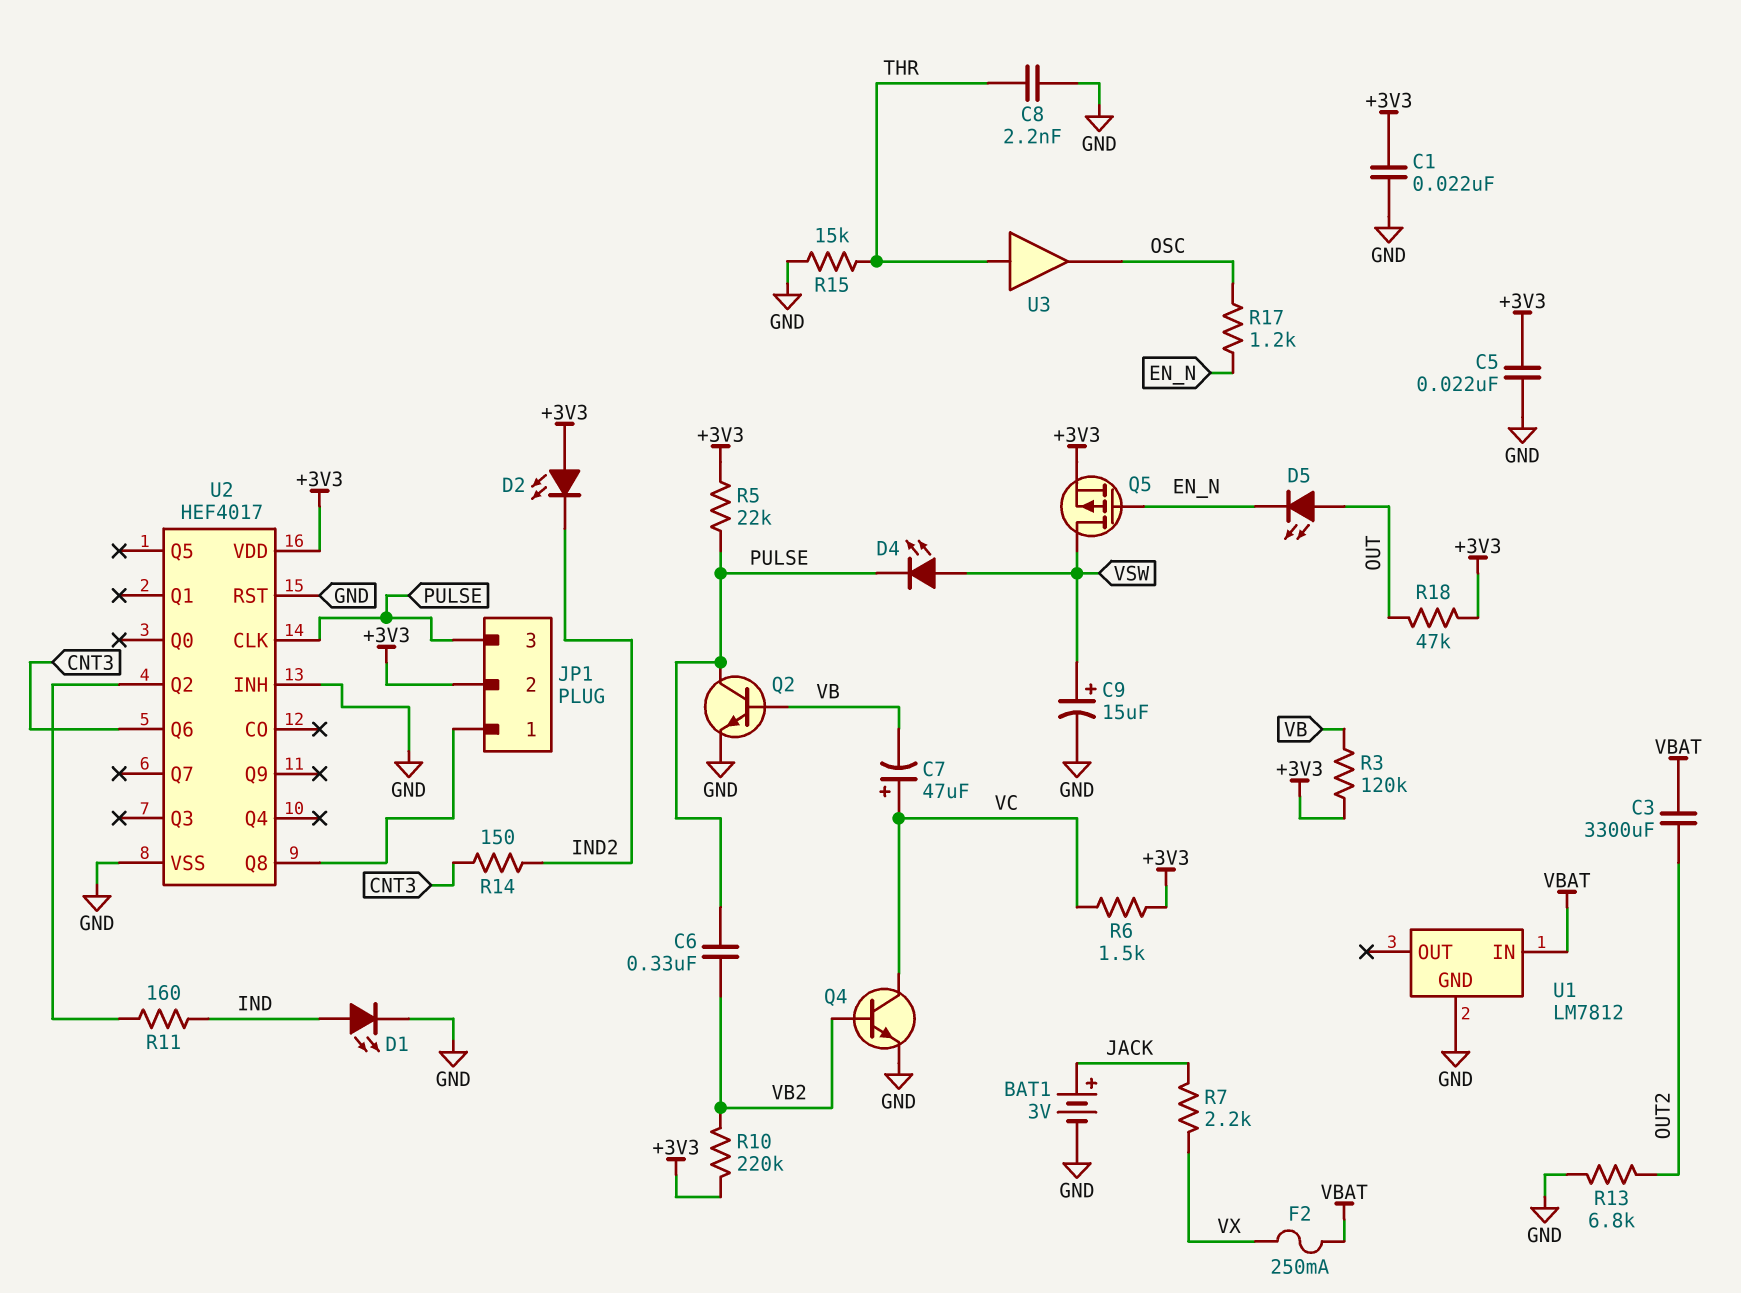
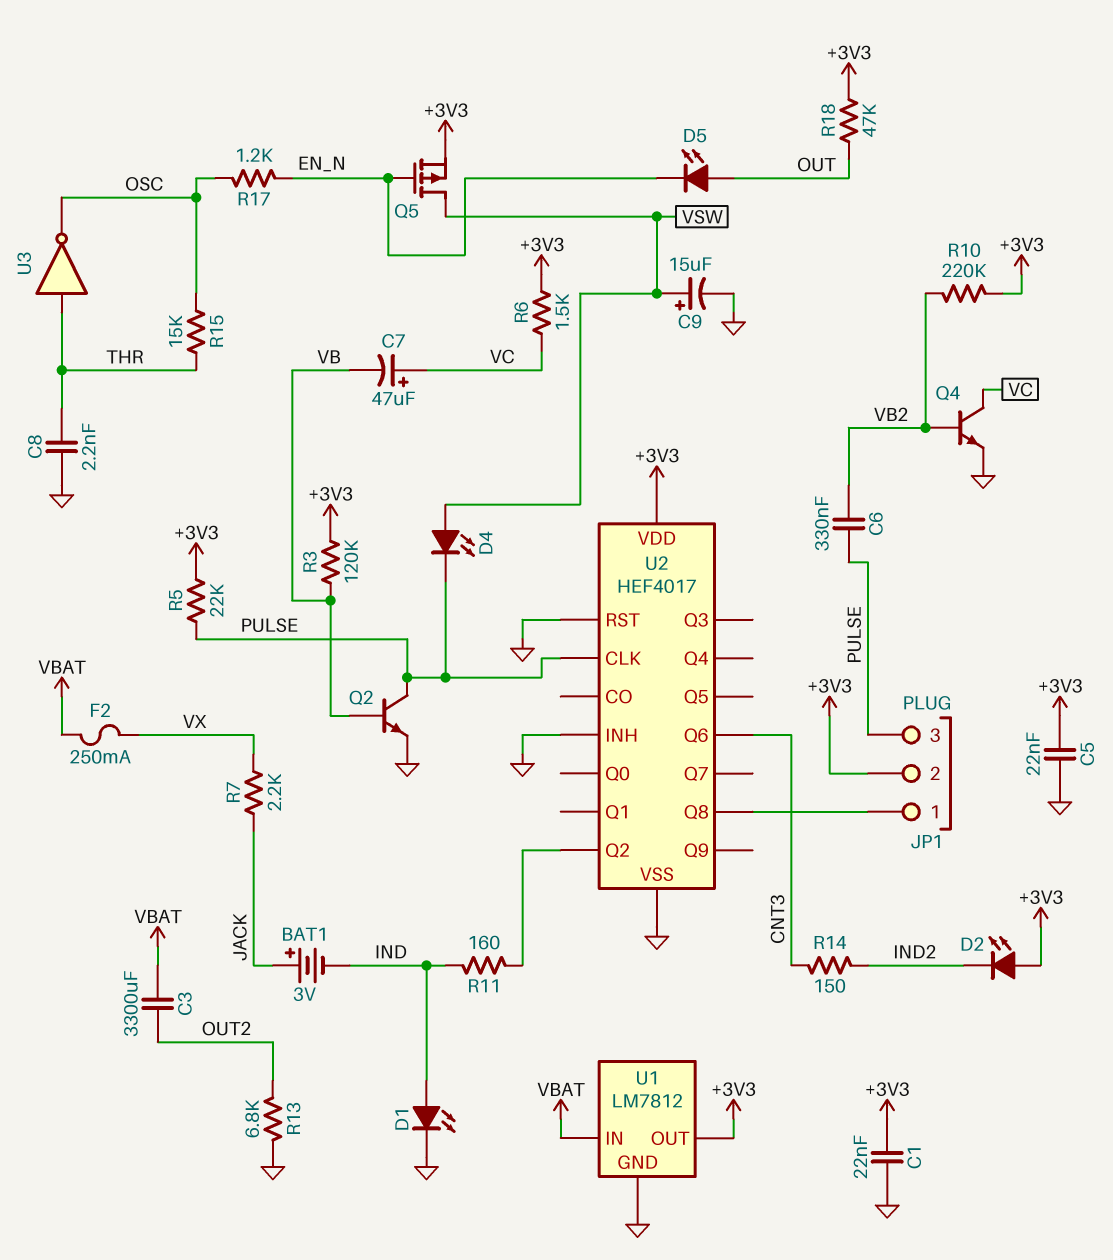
BAT1: 3V (plus JACK, minus GND) -> 3V (plus JACK, minus IND)
R15: 15k (GND, THR) -> 15k (OSC, THR)
U1 pin OUT: none -> +3V3
U3: buffer (in THR, out OSC) -> NOT (in THR, out OSC)

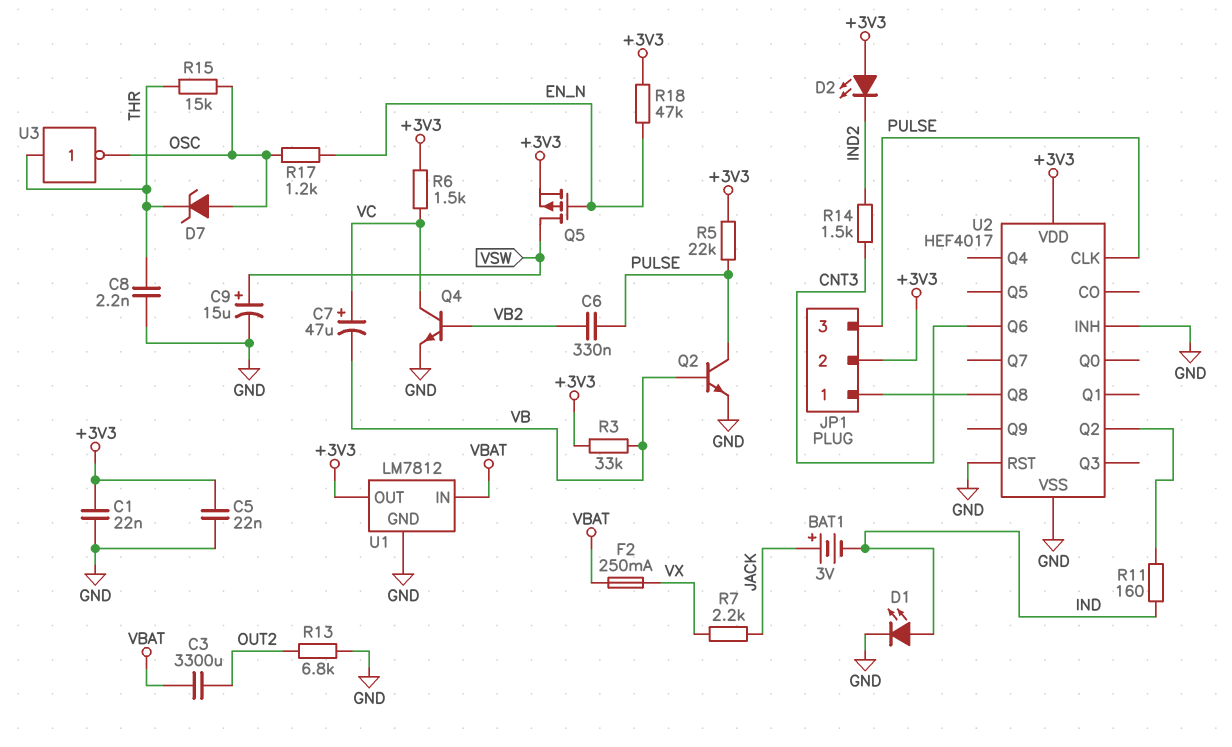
D4: LED (A VSW, K PULSE) -> none
D5: LED (A OUT, K EN_N) -> none
D7: none -> zener (A OSC, K THR)
R3: 120k (+3V3, VB) -> 33k (+3V3, VB)
R10: 220k (+3V3, VB2) -> none
R14: 150 (CNT3, IND2) -> 1.5k (CNT3, IND2)
R18: 47k (+3V3, OUT) -> 47k (+3V3, EN_N)

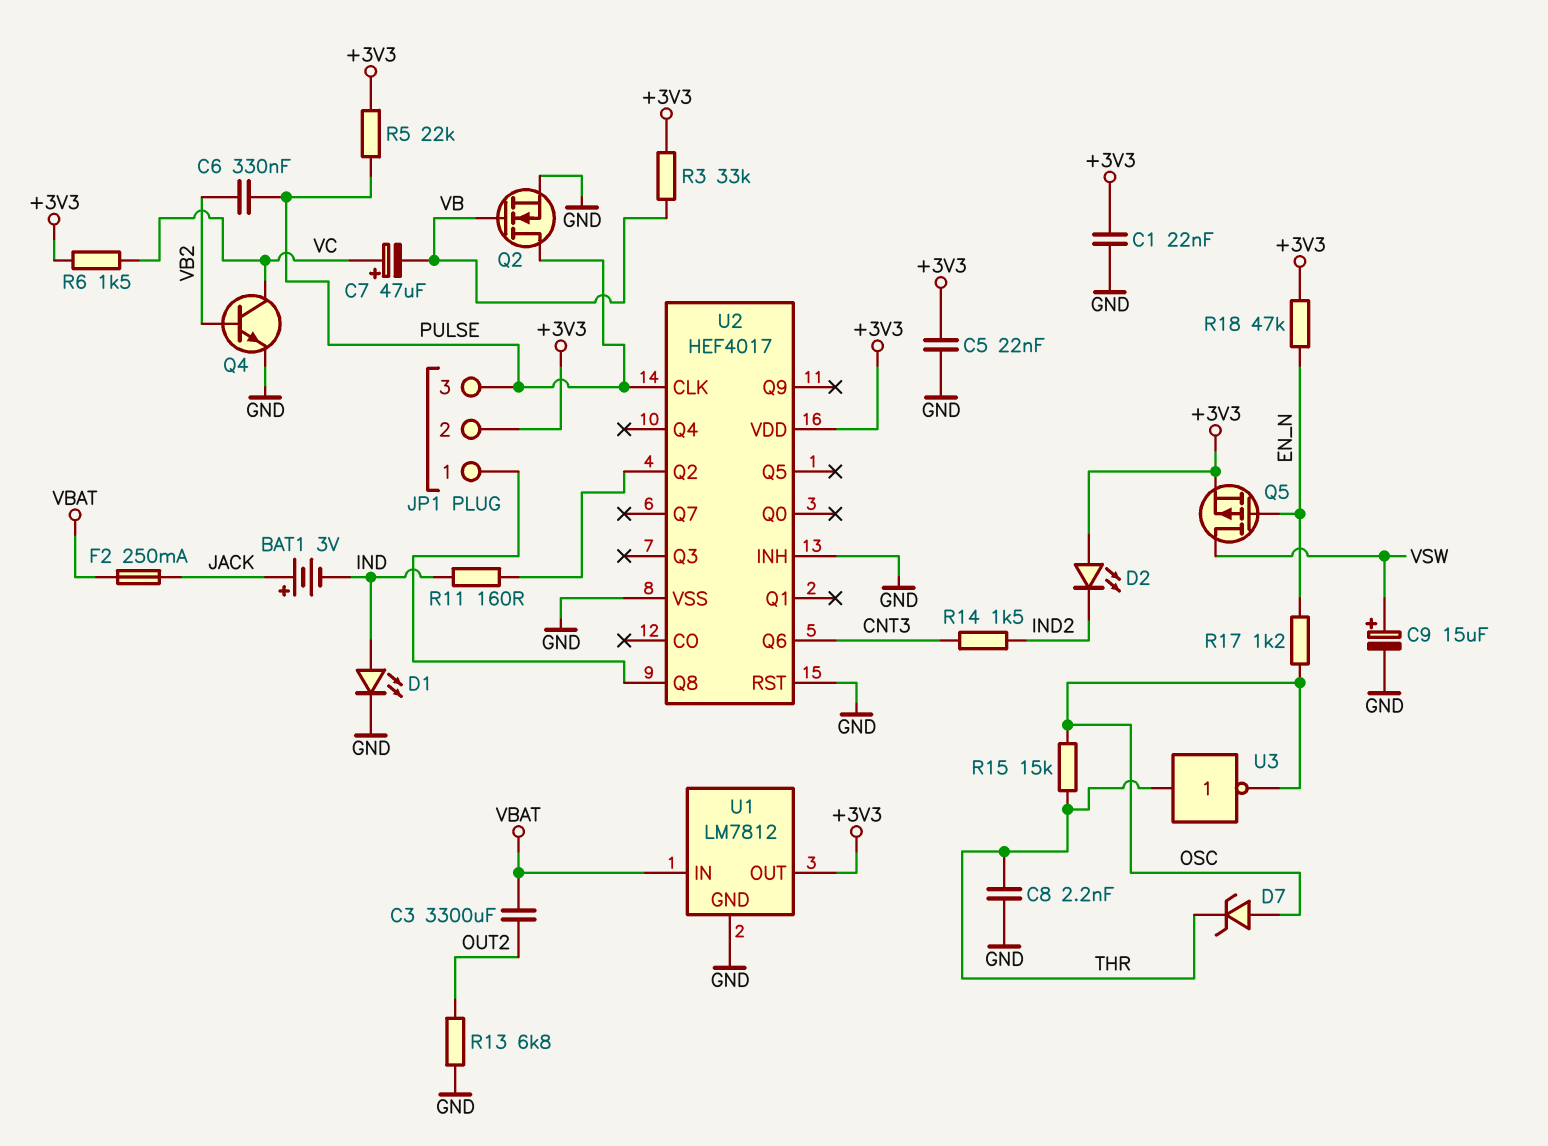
F2: 250mA (VBAT, VX) -> 250mA (JACK, VBAT)
Q2: NPN (B VB, C PULSE, E GND) -> NMOS (G VB, D PULSE, S GND)
R7: 2.2k (JACK, VX) -> none

